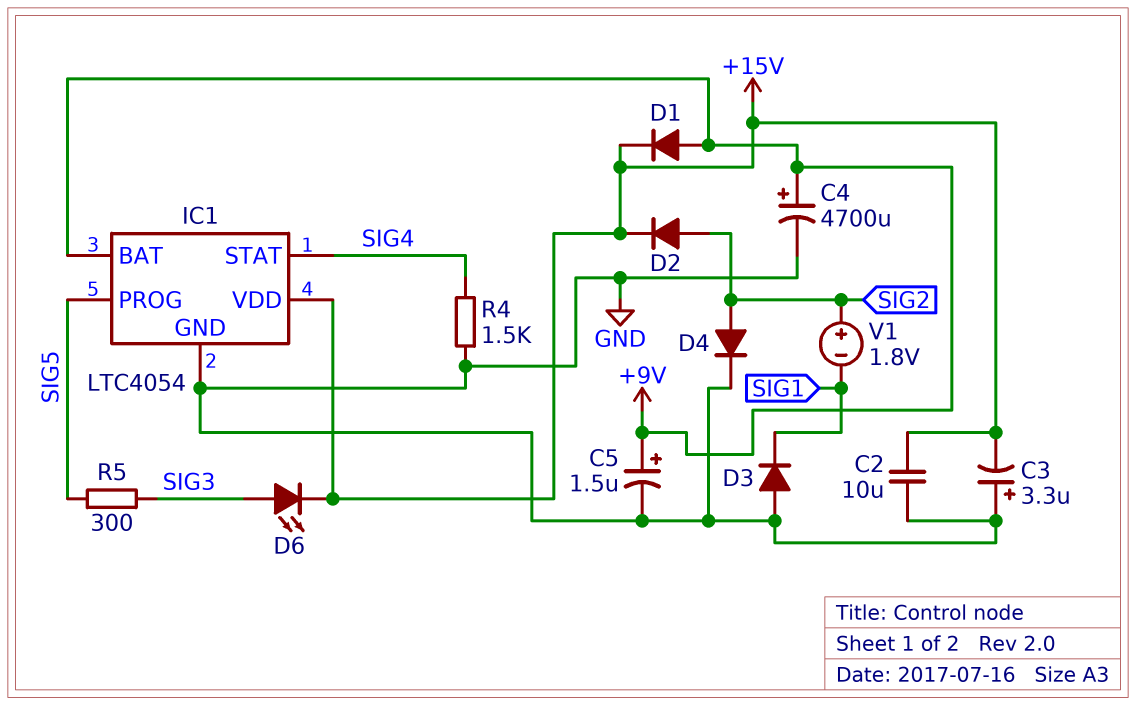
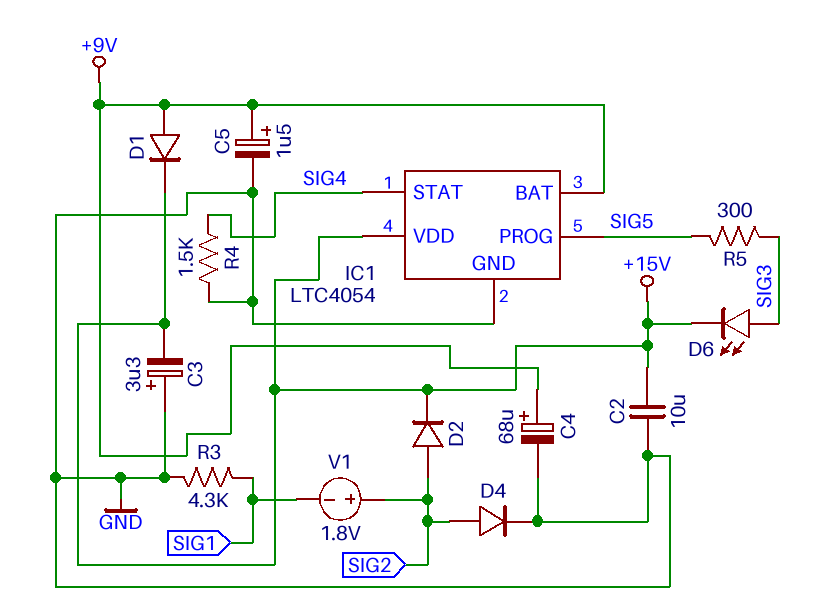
C4: 4700uF (plus +9V, minus GND) -> 68uF (plus +9V, minus GND)
D3: diode (A GND, K SIG1) -> none
R3: none -> 4.3k (GND, SIG1)

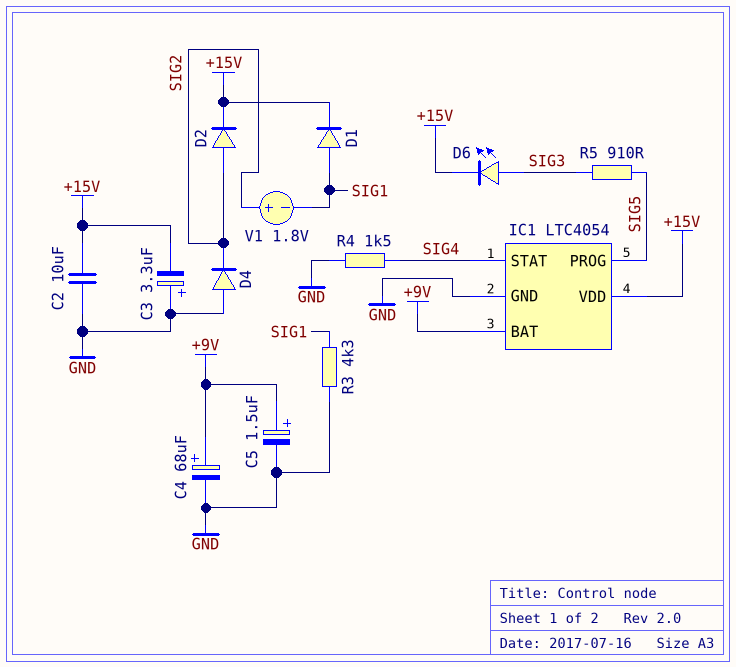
D1: diode (A +9V, K +15V) -> diode (A SIG1, K +15V)
D4: diode (A SIG2, K GND) -> diode (A GND, K SIG2)
R5: 300 (SIG3, SIG5) -> 910 (SIG3, SIG5)

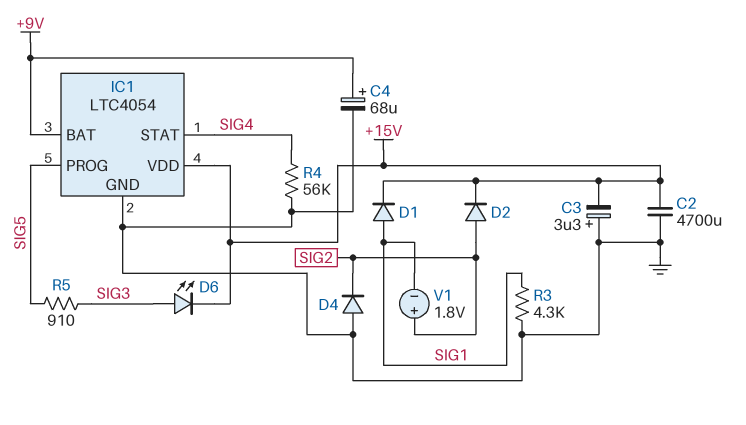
C2: 10uF (+15V, GND) -> 4700uF (+15V, GND)
C5: 1.5uF (plus +9V, minus GND) -> none
R4: 1.5k (GND, SIG4) -> 56k (GND, SIG4)

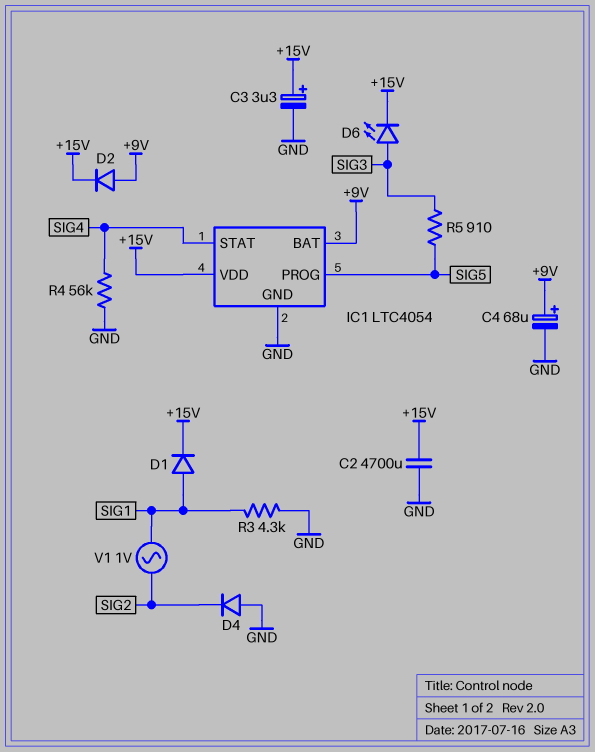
C3: 3.3uF (plus GND, minus +15V) -> 3.3uF (plus +15V, minus GND)
D2: diode (A SIG2, K +15V) -> diode (A +9V, K +15V)
V1: 1.8V (plus SIG2, minus SIG1) -> AC 1V (SIG1, SIG2)

